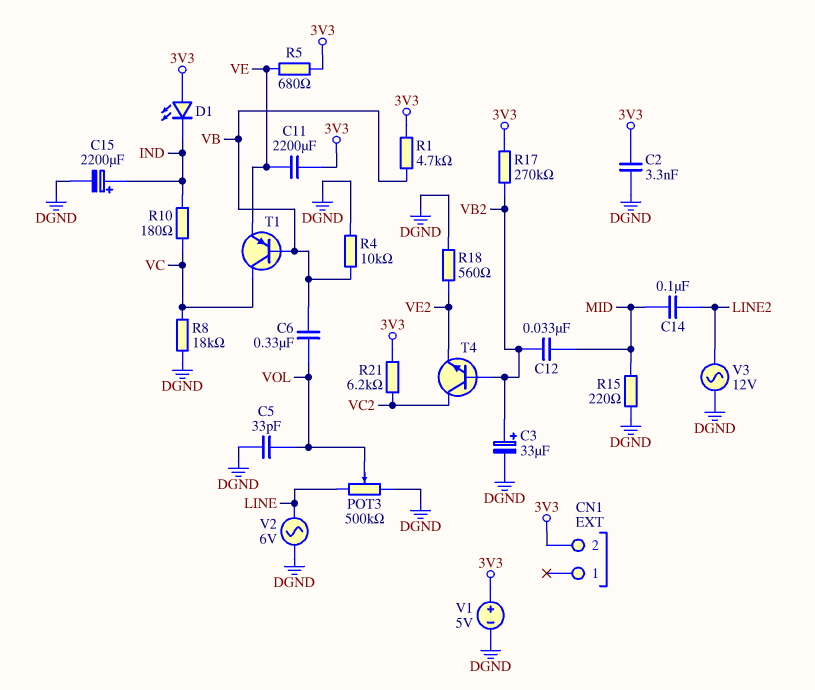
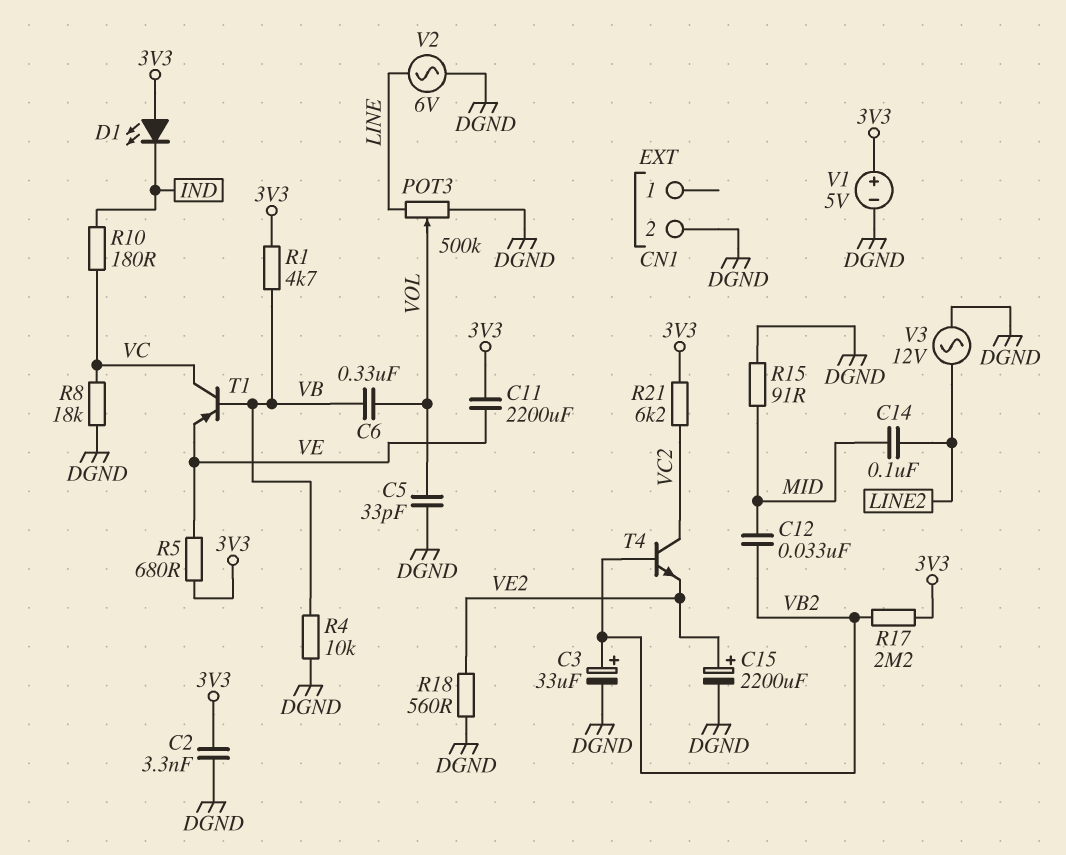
C15: 2200uF (plus IND, minus DGND) -> 2200uF (plus VE2, minus DGND)
CN1 pin 2: 3V3 -> DGND
R15: 220 (DGND, MID) -> 91 (DGND, MID)
R17: 270k (3V3, VB2) -> 2.2M (3V3, VB2)

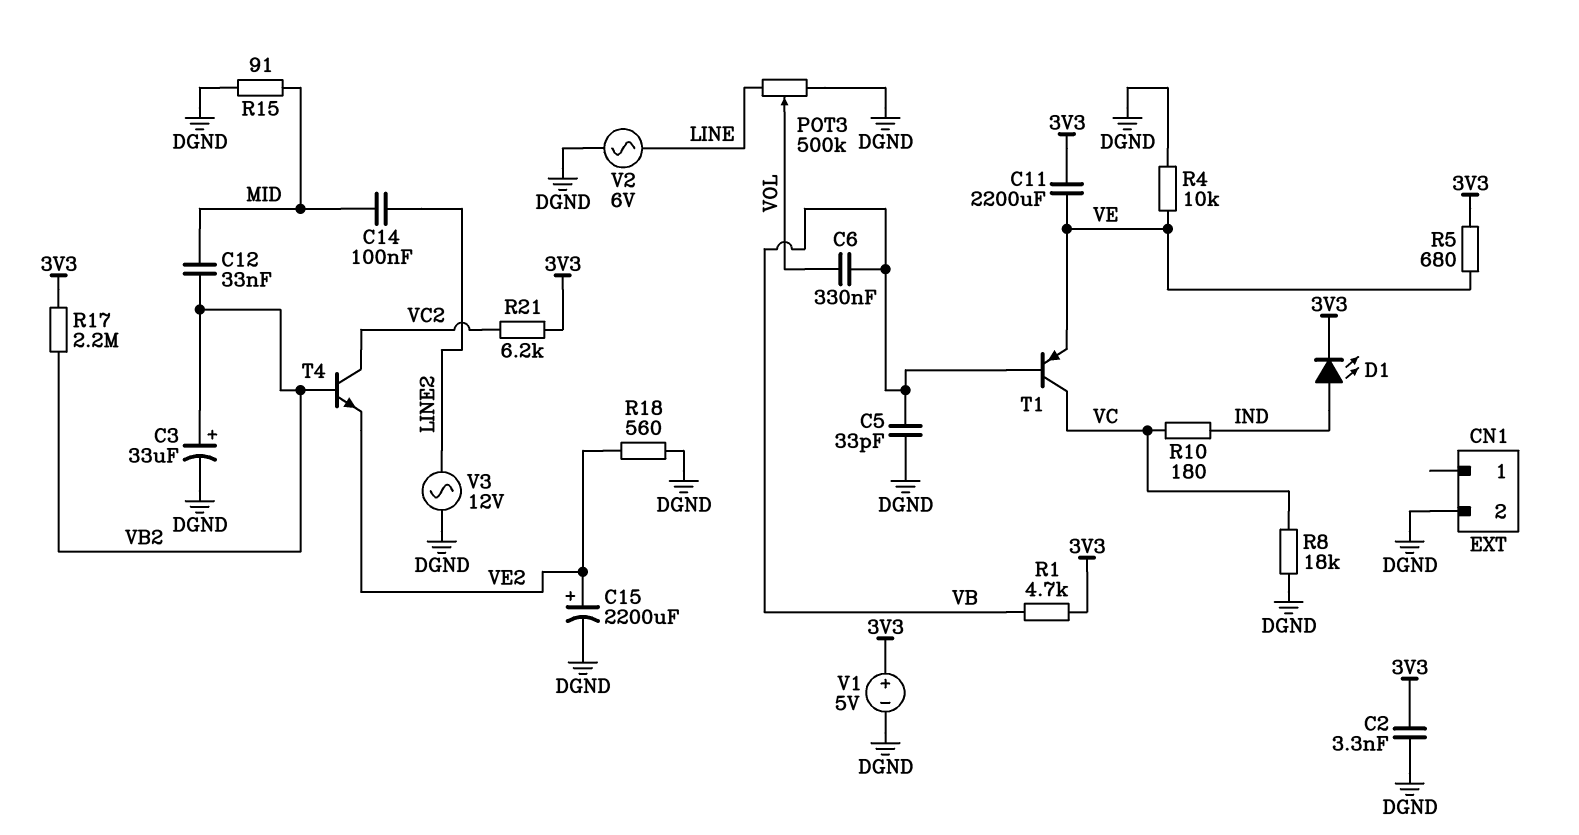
C5: 33pF (DGND, VOL) -> 33pF (DGND, VB)
D1: LED (A 3V3, K IND) -> LED (A IND, K 3V3)
R4: 10k (DGND, VB) -> 10k (DGND, VE)

